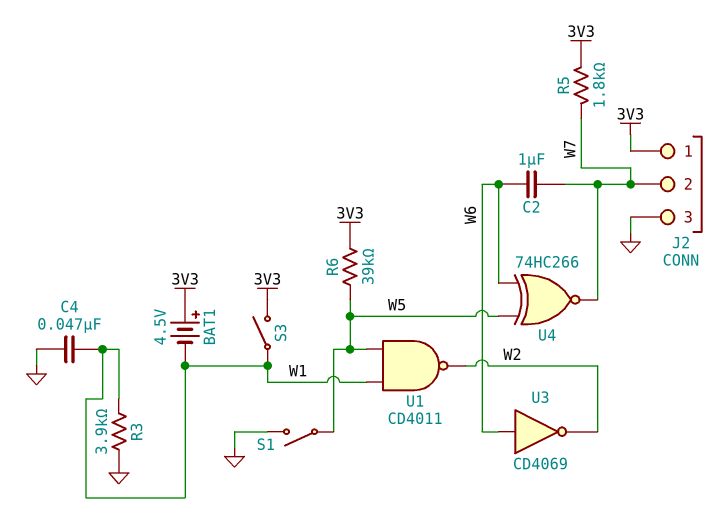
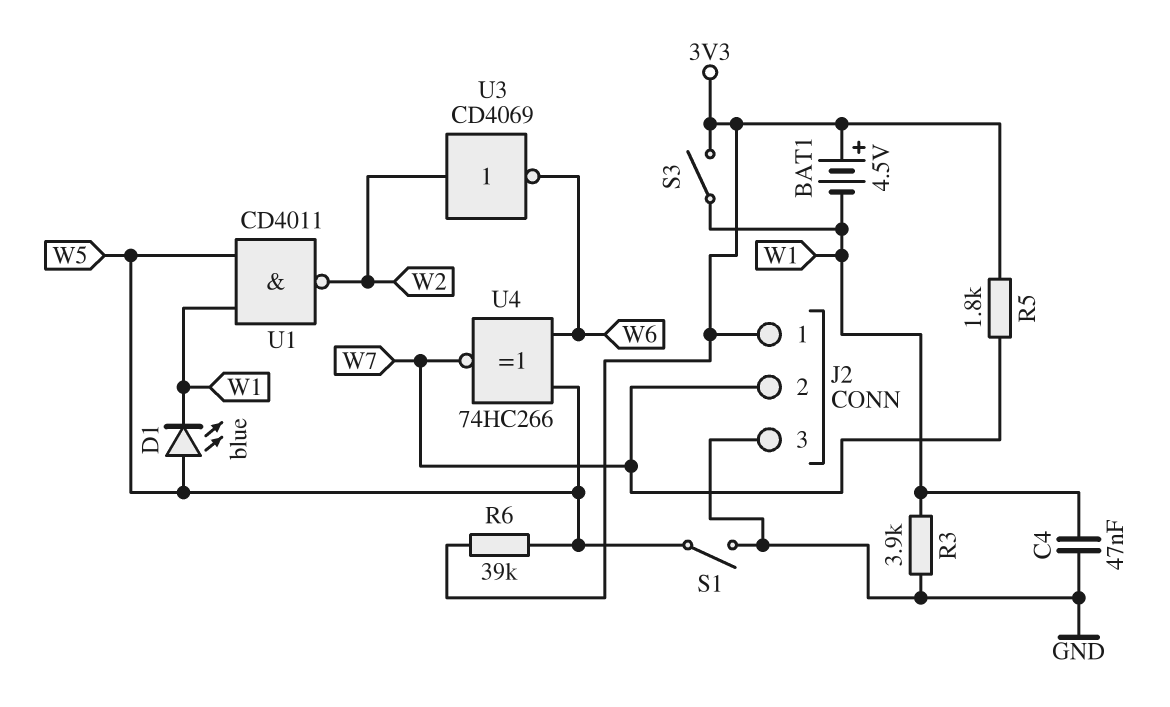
C2: 1uF (W6, W7) -> none
D1: none -> LED blue (A W5, K W1)
U3: NOT CD4069 (in W6, out W2) -> NOT CD4069 (in W2, out W6)

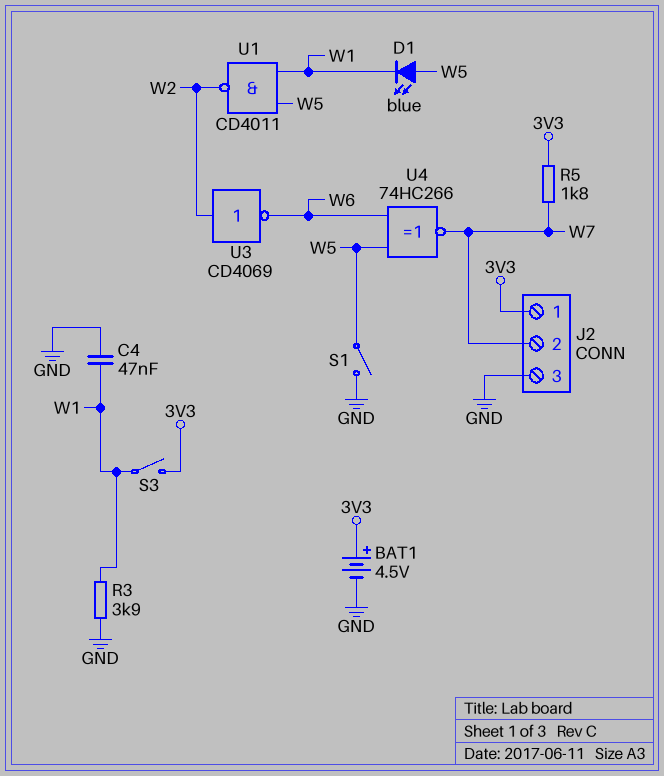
BAT1: 4.5V (plus 3V3, minus W1) -> 4.5V (plus 3V3, minus GND)
R6: 39k (3V3, W5) -> none

